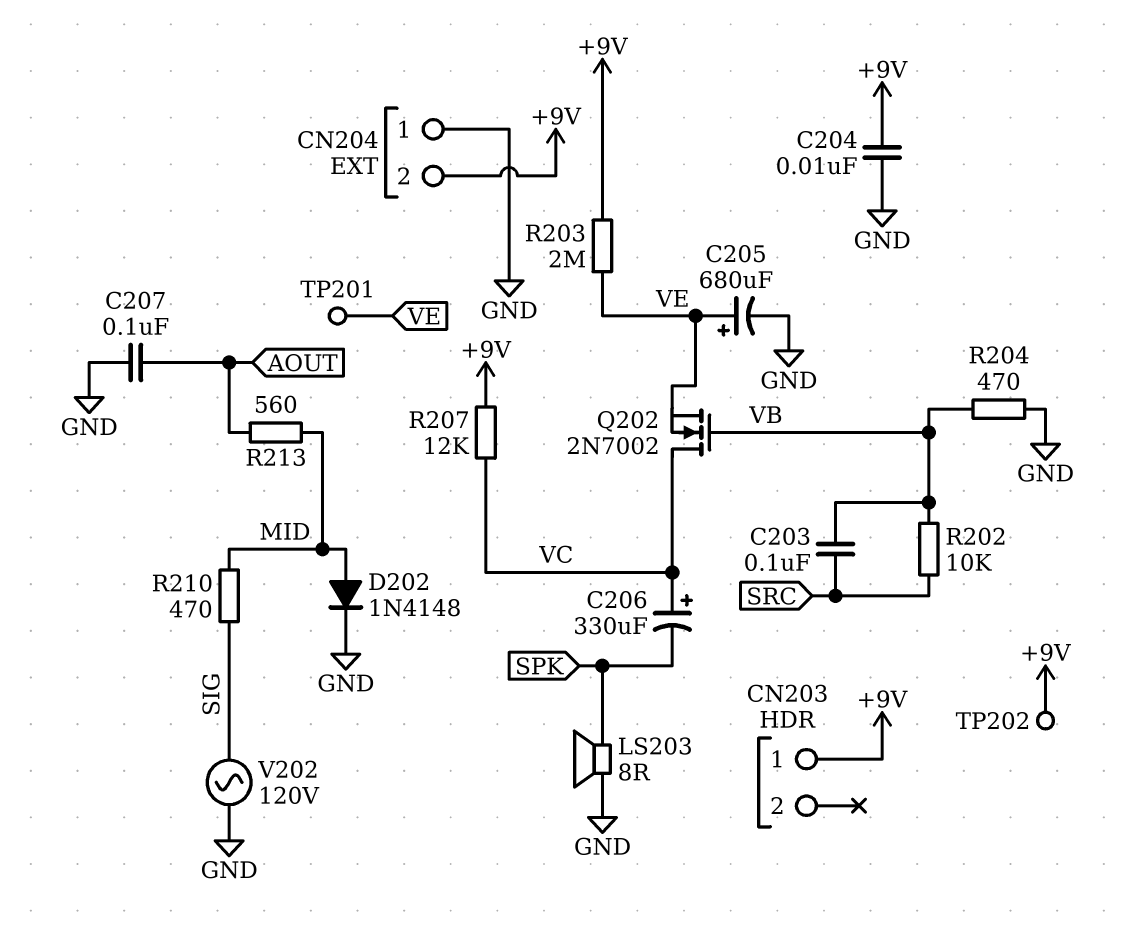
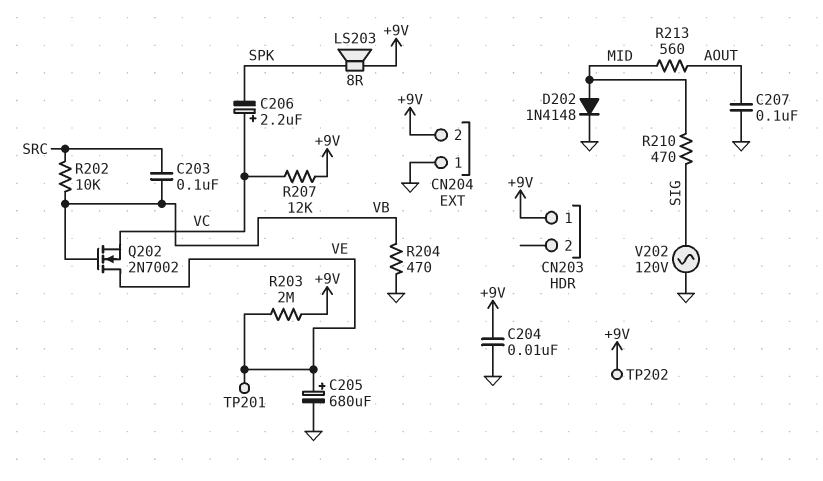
C206: 330uF (plus VC, minus SPK) -> 2.2uF (plus VC, minus SPK)
LS203: speaker 8R (GND, SPK) -> speaker 8R (+9V, SPK)
Q202: NMOS 2N7002 (G VB, D VC, S VE) -> NMOS 2N7002 (G VB, D VE, S VC)

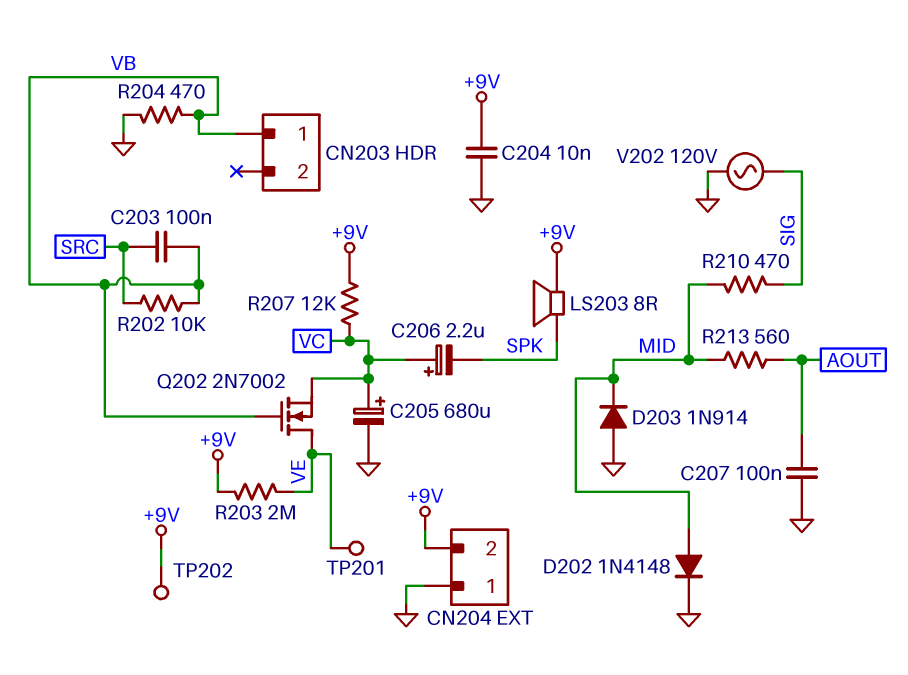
C205: 680uF (plus VE, minus GND) -> 680uF (plus VC, minus GND)
CN203 pin 1: +9V -> VB
D203: none -> diode 1N914 (A GND, K MID)

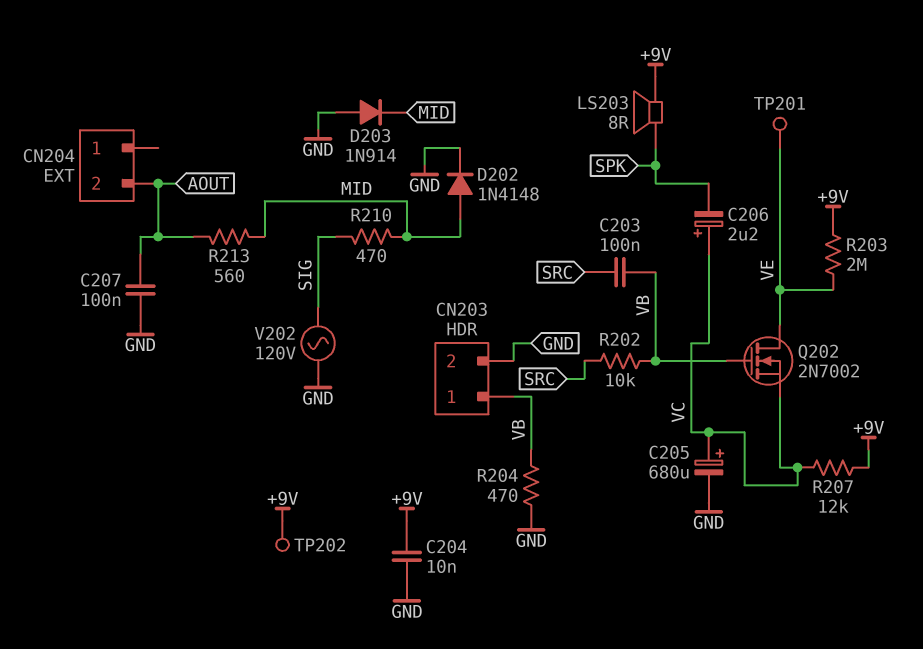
CN203 pin 2: none -> GND
CN204 pin 1: GND -> none
CN204 pin 2: +9V -> AOUT

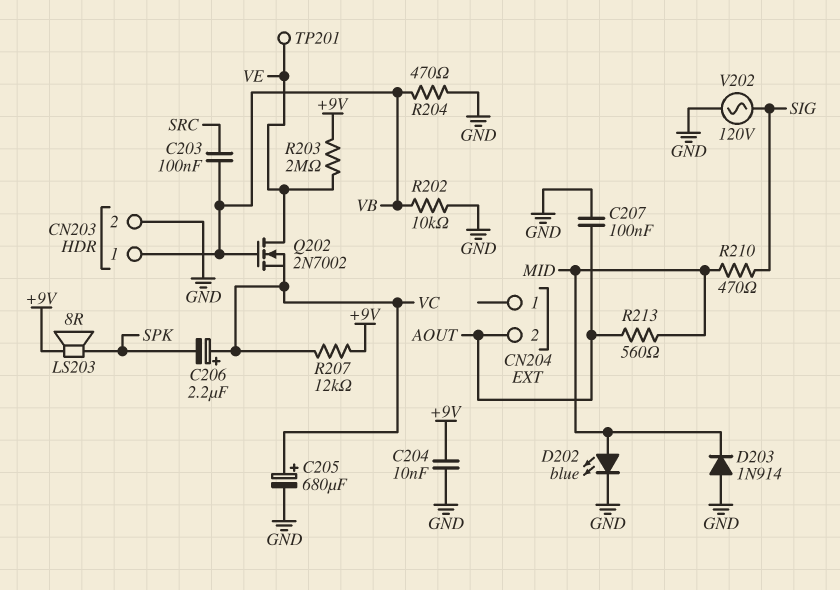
D202: diode 1N4148 (A MID, K GND) -> LED blue (A MID, K GND)
R202: 10k (SRC, VB) -> 10k (GND, VB)
TP202: test point (+9V) -> none

